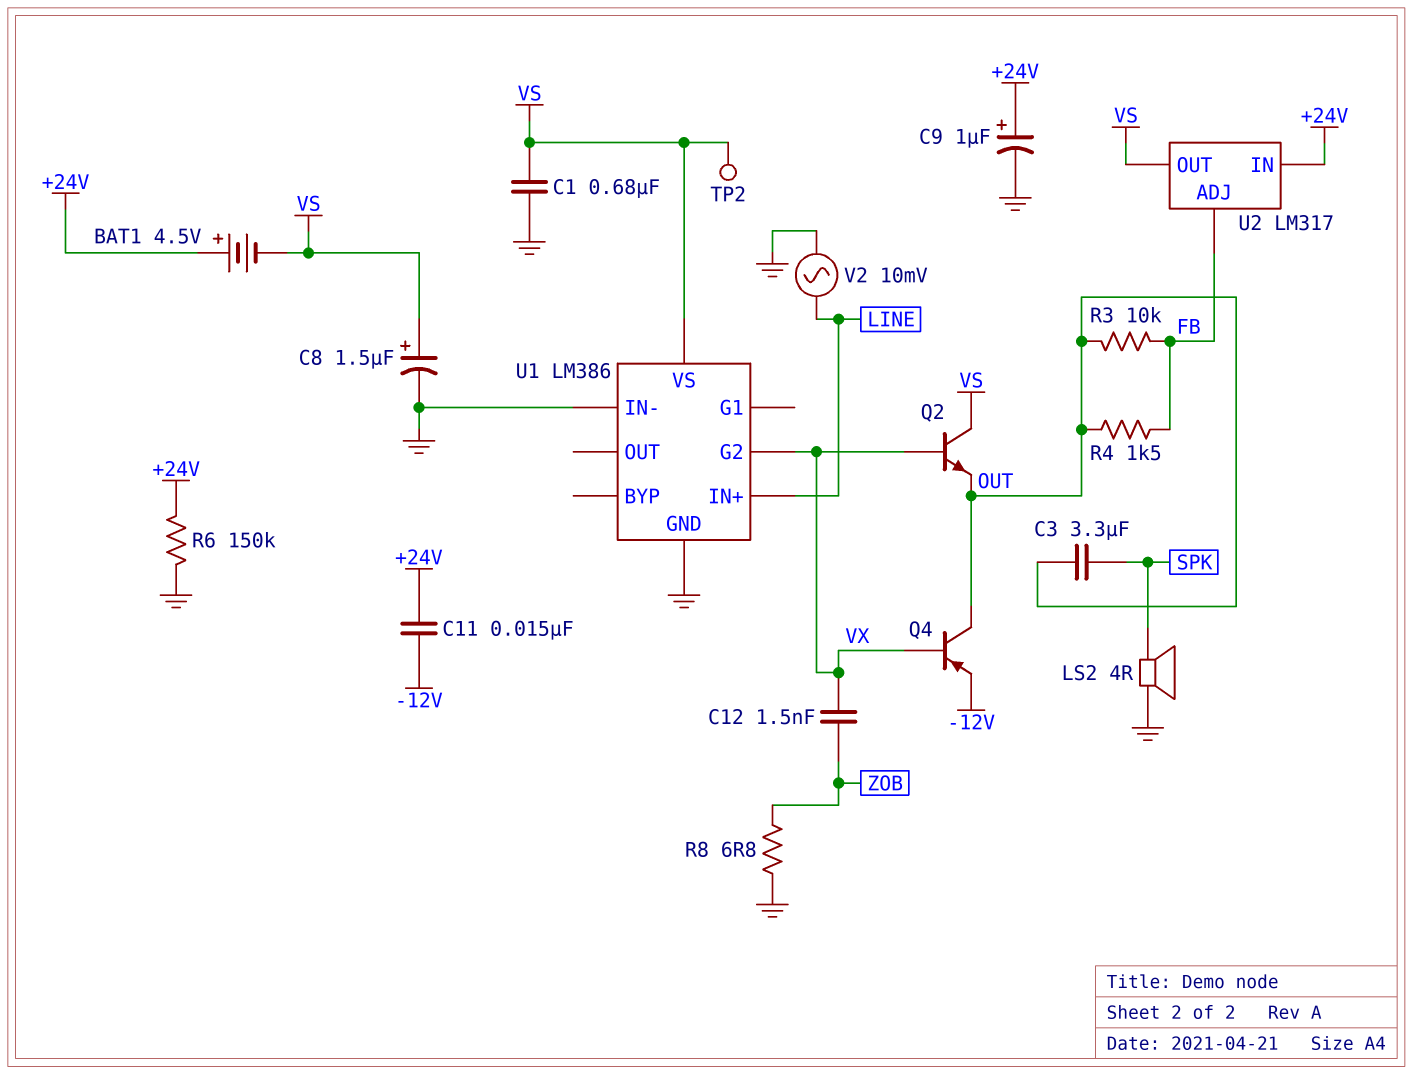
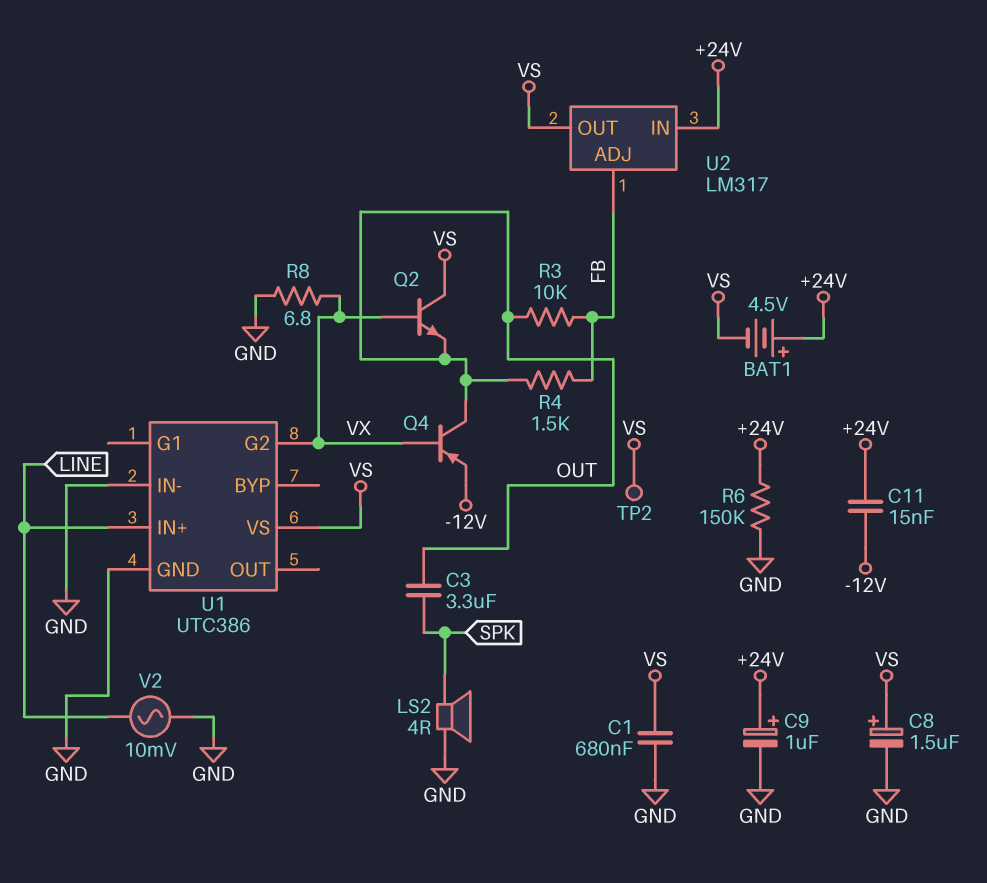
C12: 1.5nF (VX, ZOB) -> none
R8: 6.8 (GND, ZOB) -> 6.8 (GND, VX)
U1: LM386 -> UTC386

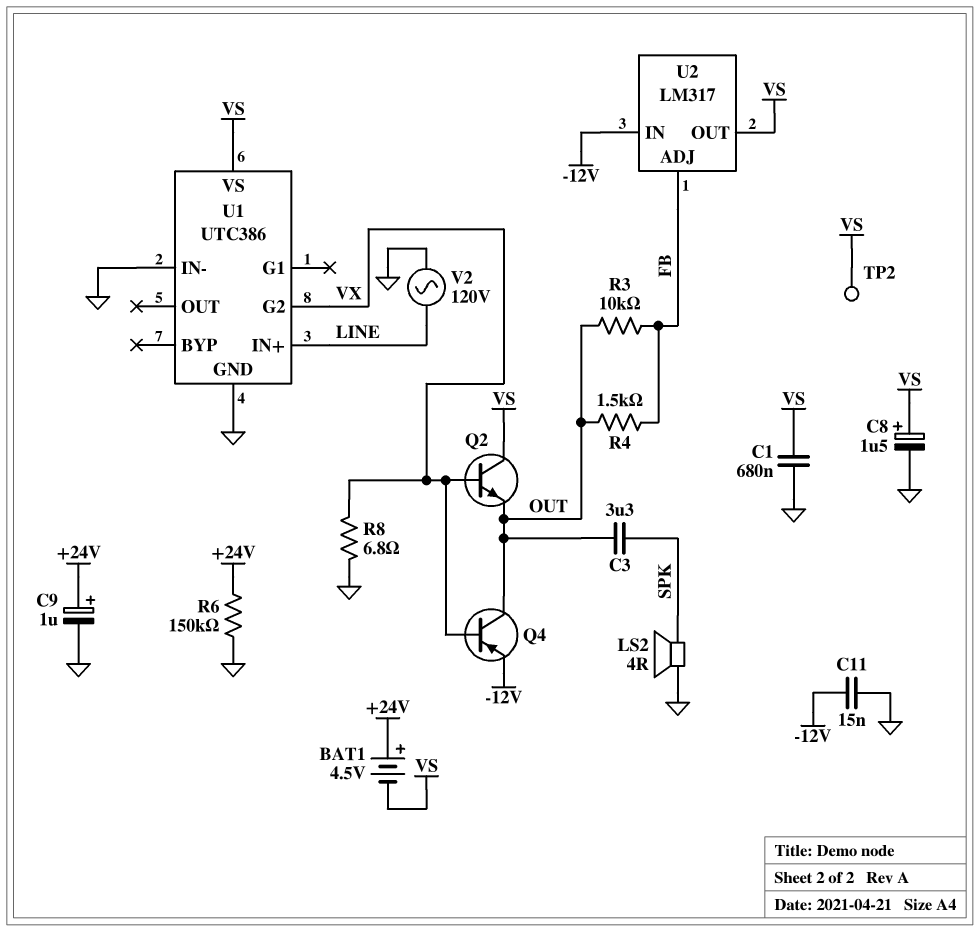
C11: 15nF (+24V, -12V) -> 15nF (-12V, GND)
U2 pin IN: +24V -> -12V
V2: AC 10mV (GND, LINE) -> AC 120V (GND, LINE)

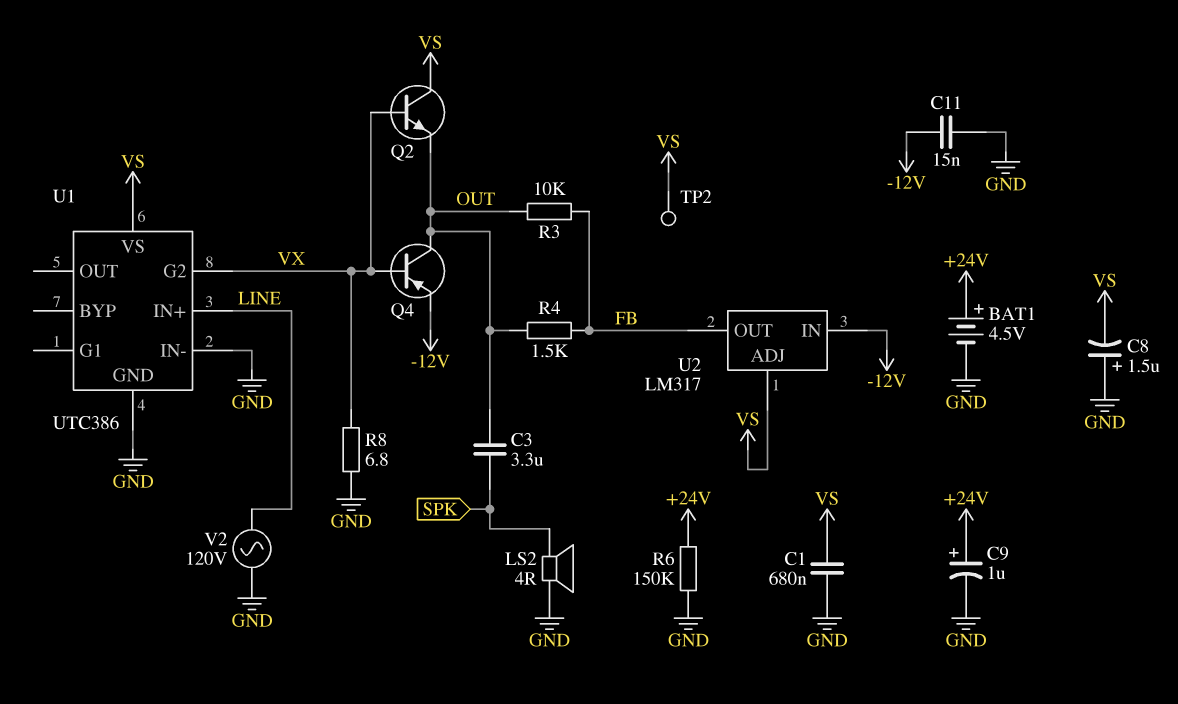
BAT1: 4.5V (plus +24V, minus VS) -> 4.5V (plus +24V, minus GND)
C8: 1.5uF (plus VS, minus GND) -> 1.5uF (plus GND, minus VS)
U2 pin ADJ: FB -> VS
U2 pin OUT: VS -> FB

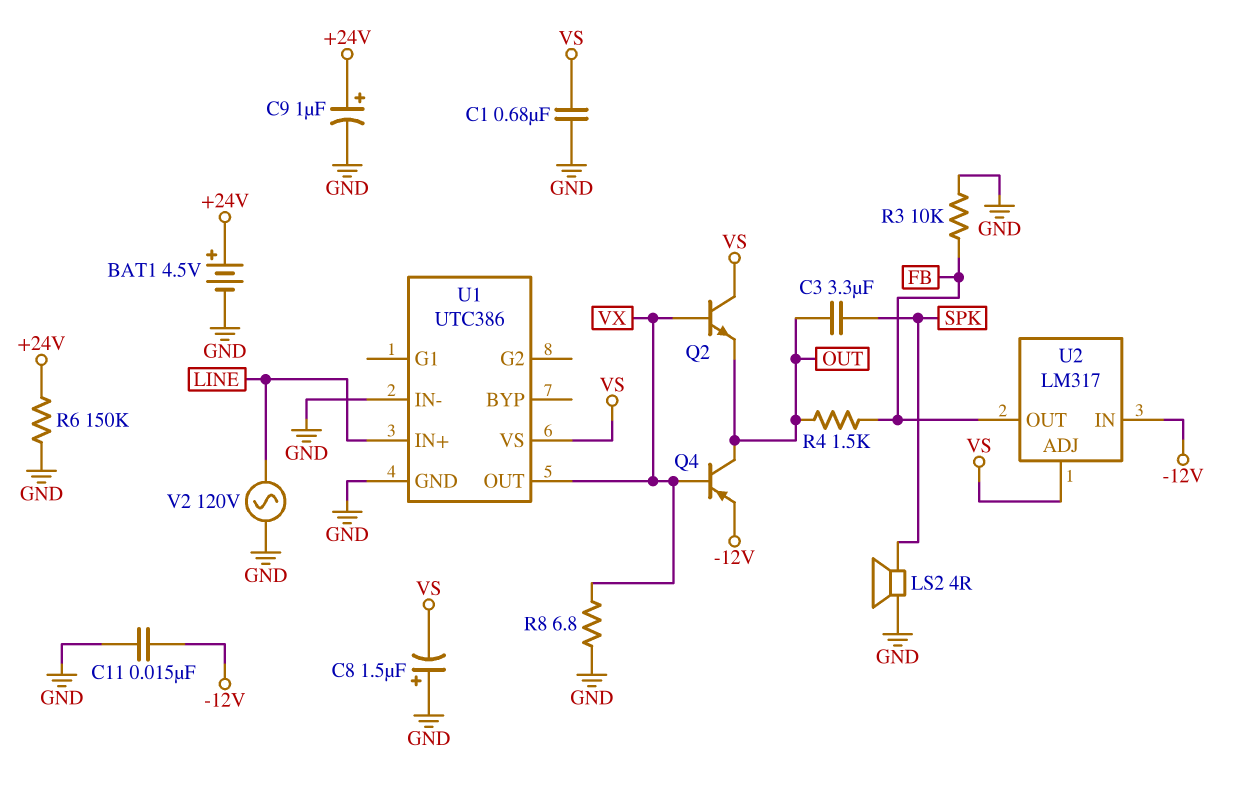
R3: 10k (FB, OUT) -> 10k (FB, GND)
TP2: test point (VS) -> none
U1 pin G2: VX -> none
U1 pin OUT: none -> VX

